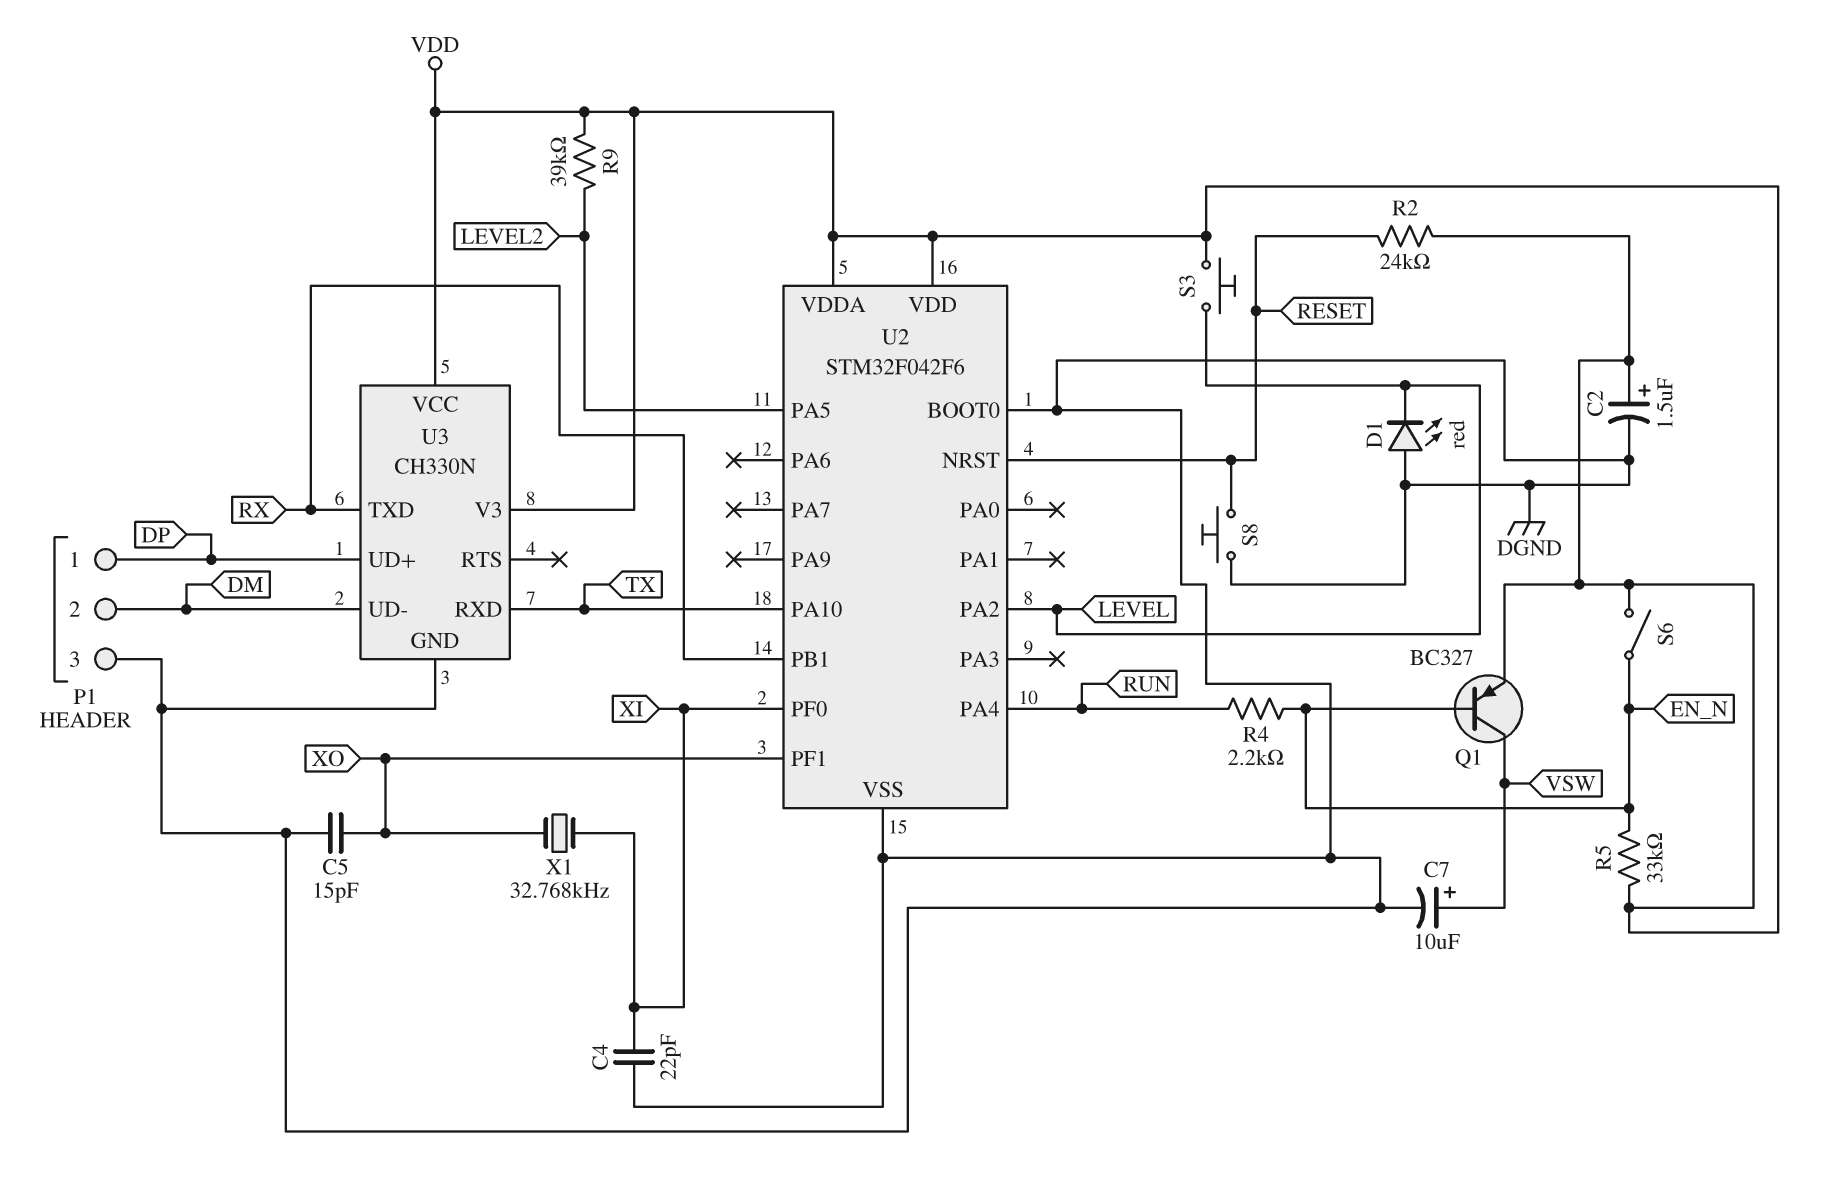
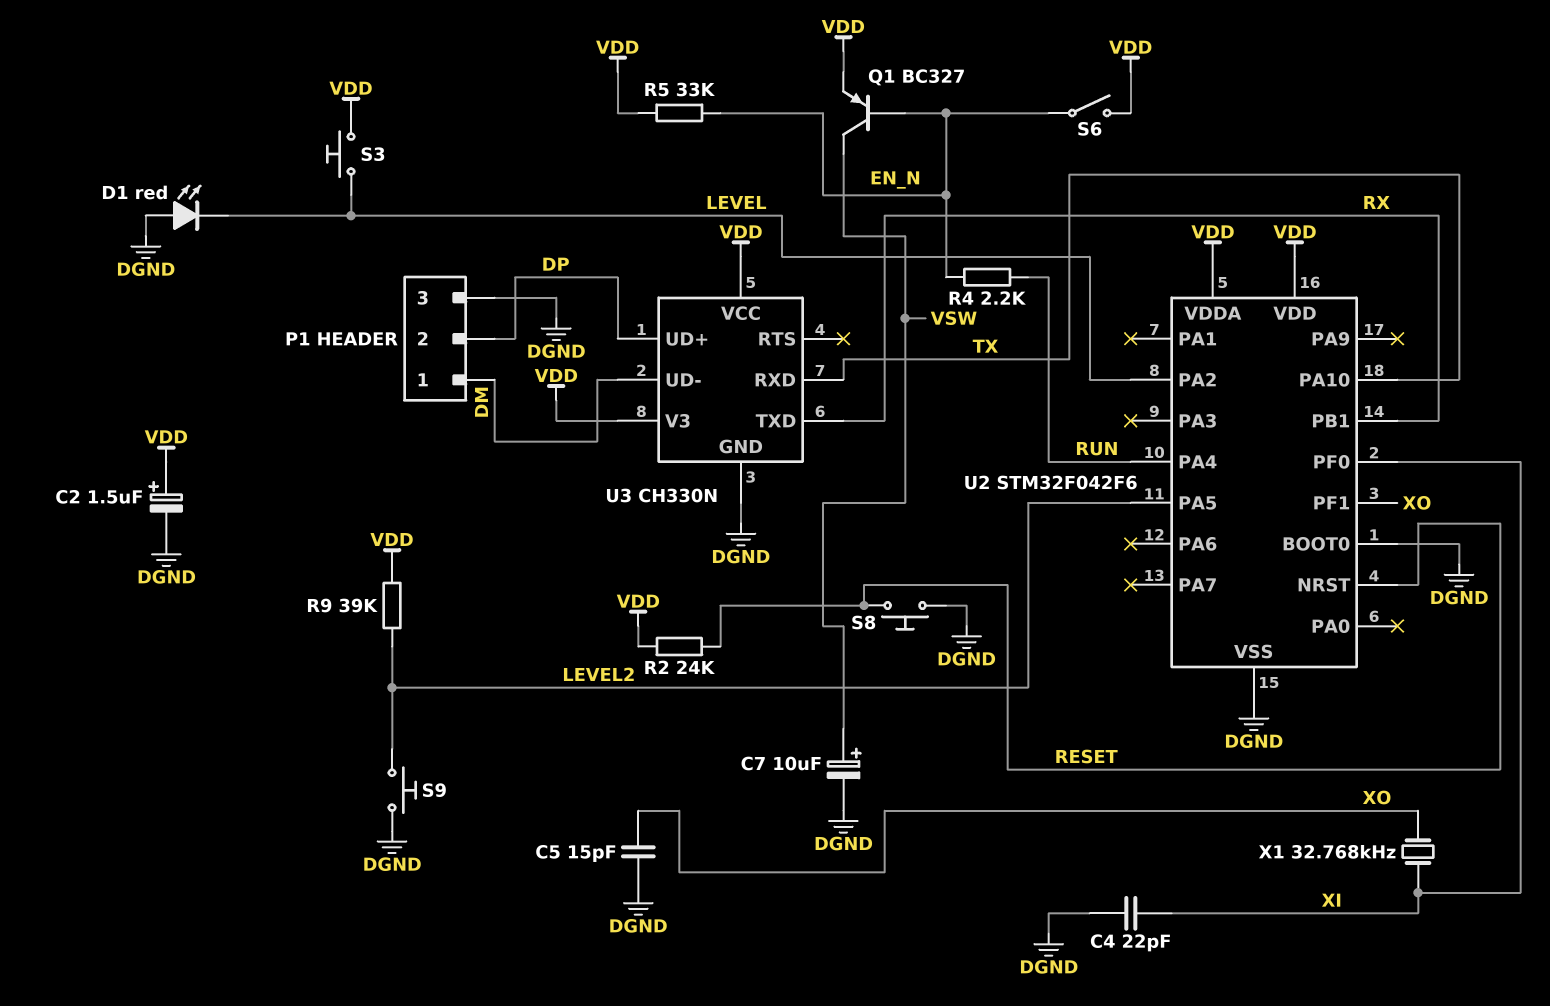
P1 pin 1: DP -> DM
P1 pin 2: DM -> DP
S9: none -> button (DGND, LEVEL2)

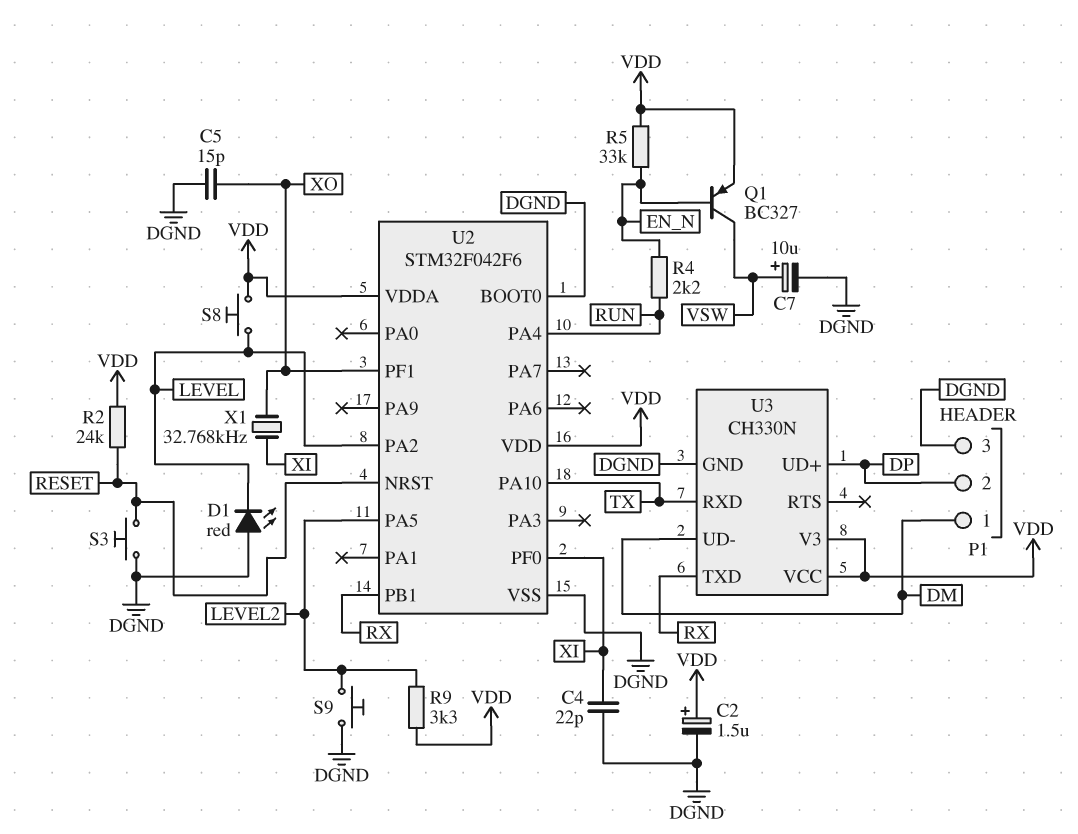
R9: 39k (LEVEL2, VDD) -> 3.3k (LEVEL2, VDD)
S3: button (LEVEL, VDD) -> button (DGND, RESET)
S6: switch (EN_N, VDD) -> none
S8: button (DGND, RESET) -> button (LEVEL, VDD)

